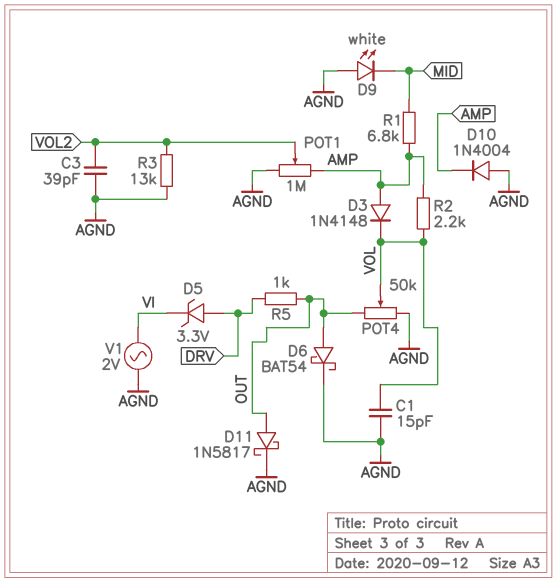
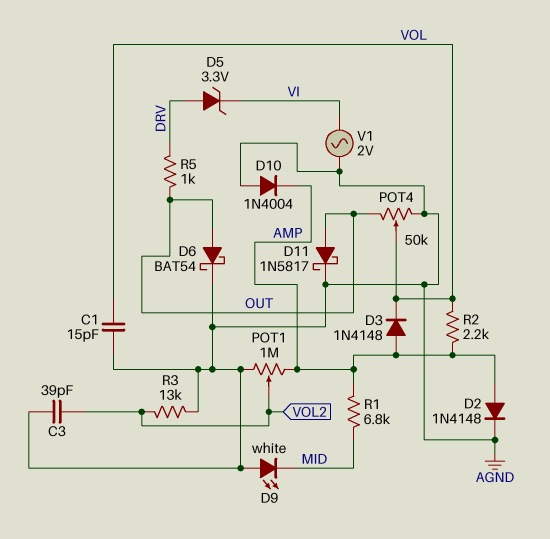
D2: none -> diode 1N4148 (A AMP, K AGND)

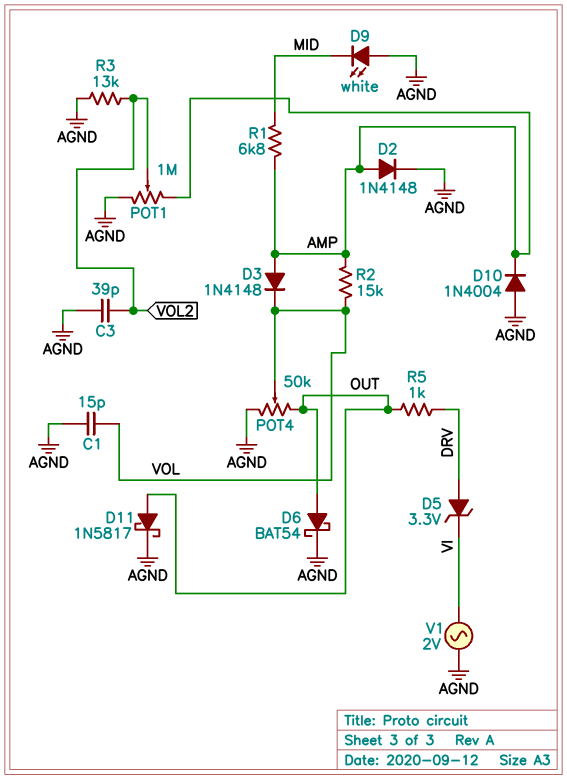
R2: 2.2k (AMP, VOL) -> 15k (AMP, VOL)

